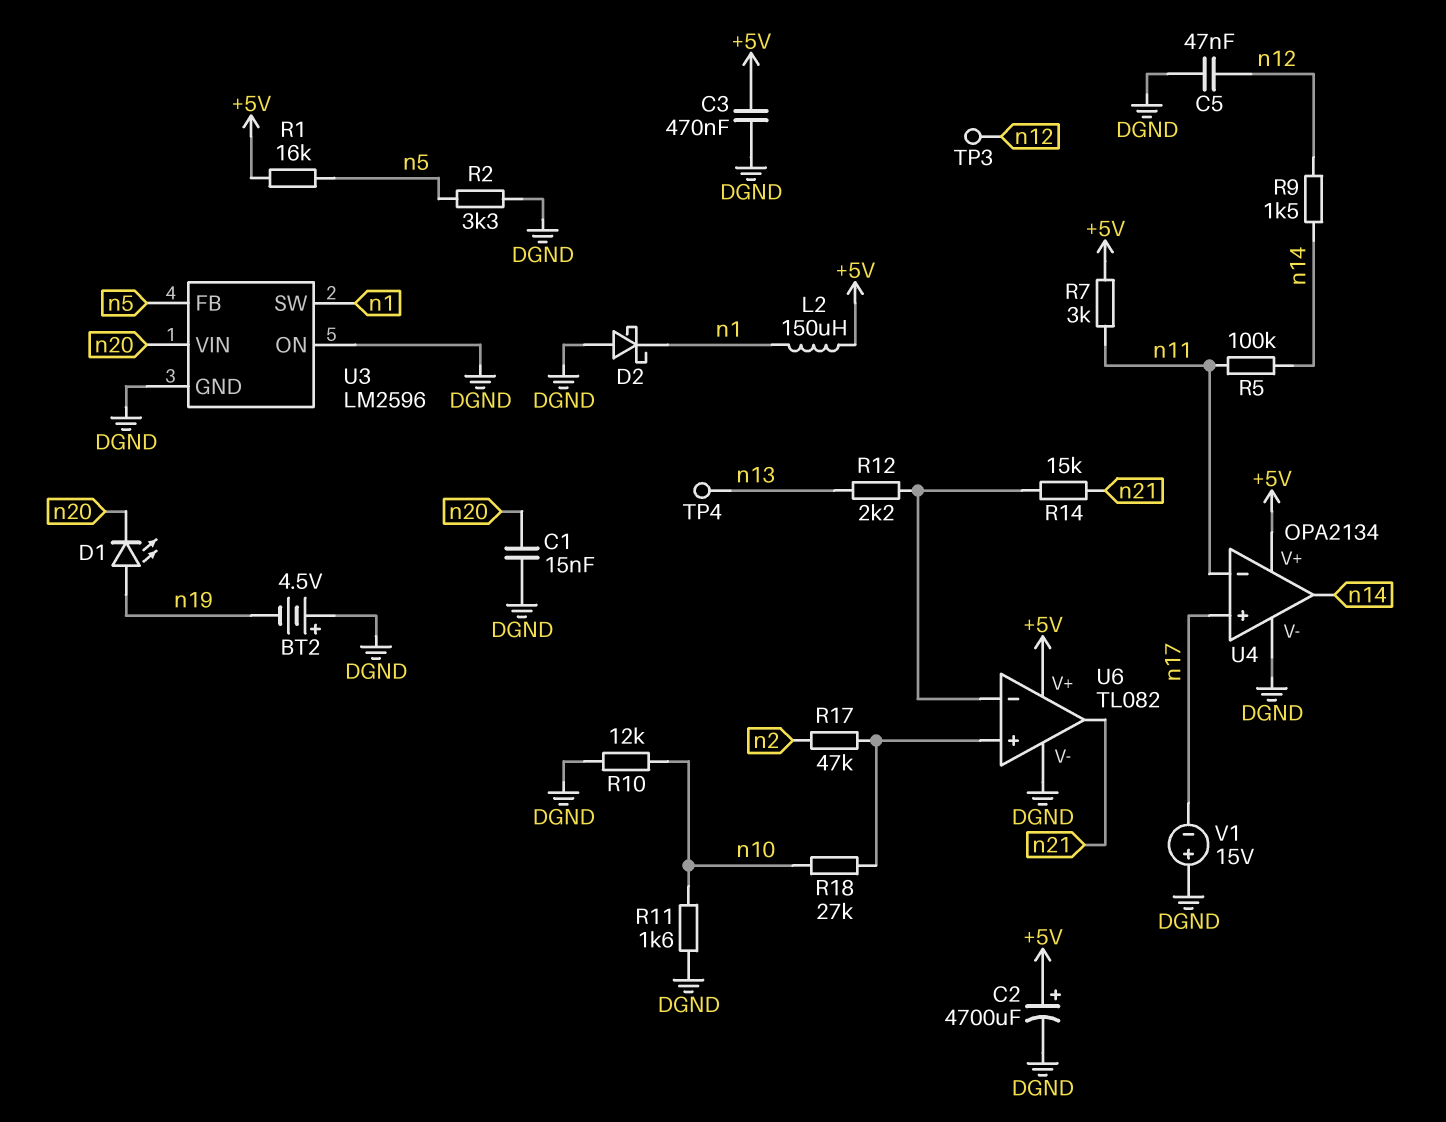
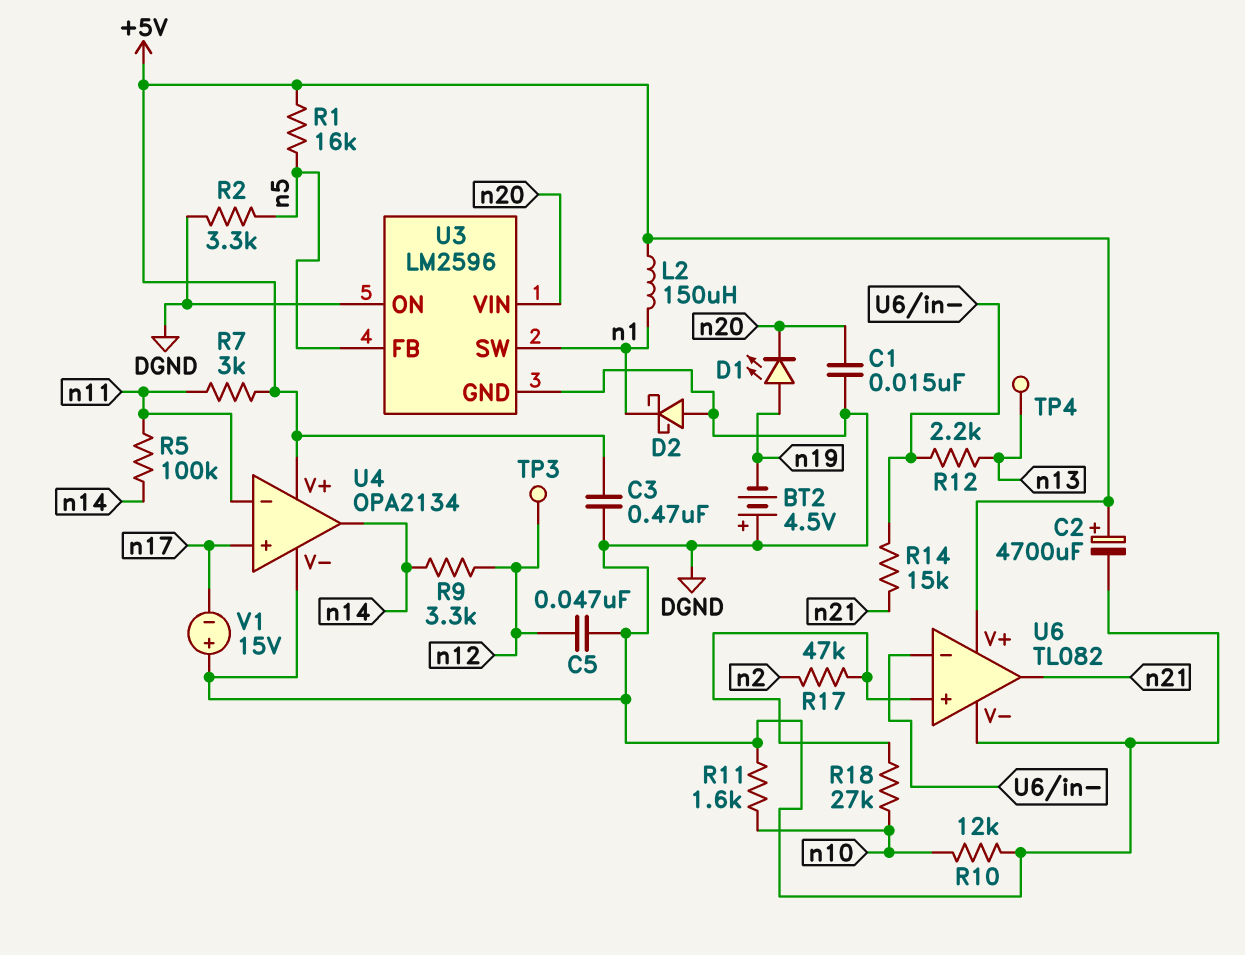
R9: 1.5k (n12, n14) -> 3.3k (n12, n14)

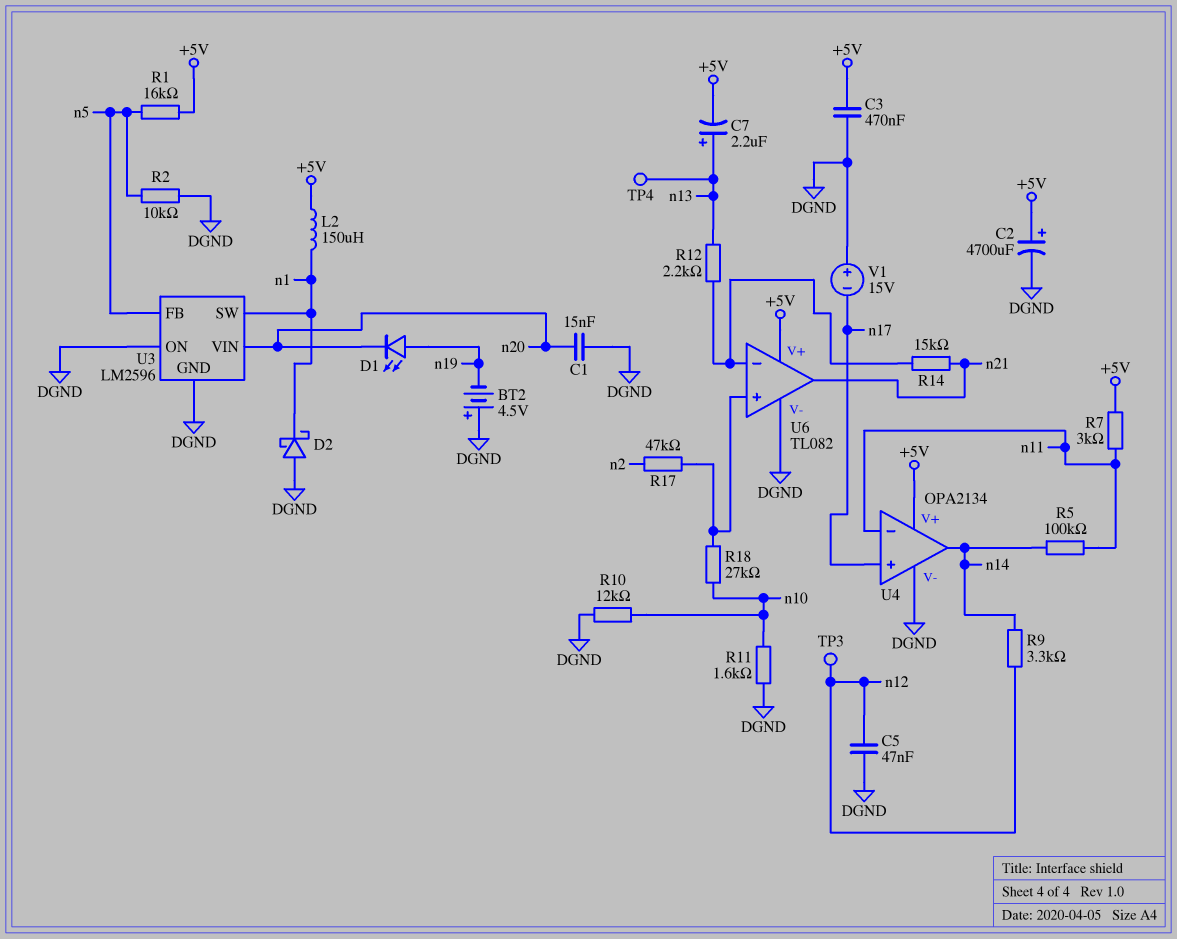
C7: none -> 2.2uF (plus n13, minus +5V)
R2: 3.3k (DGND, n5) -> 10k (DGND, n5)

